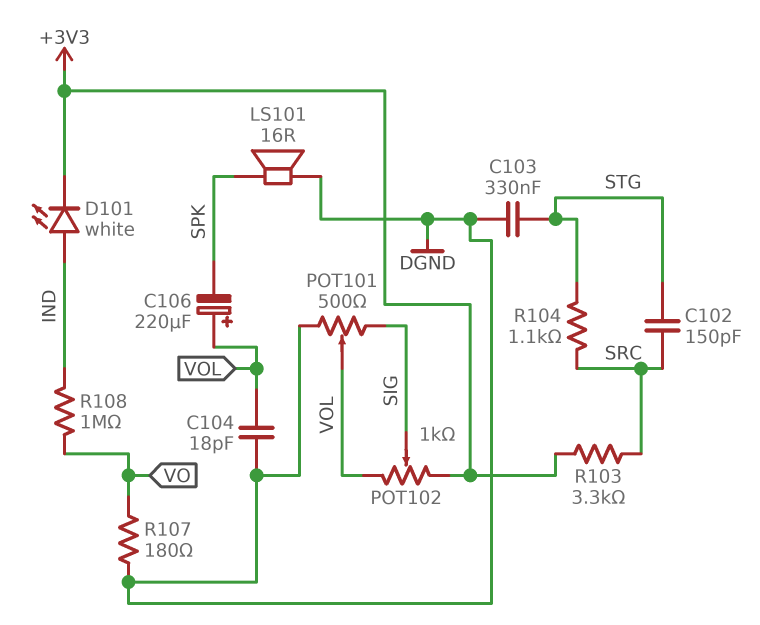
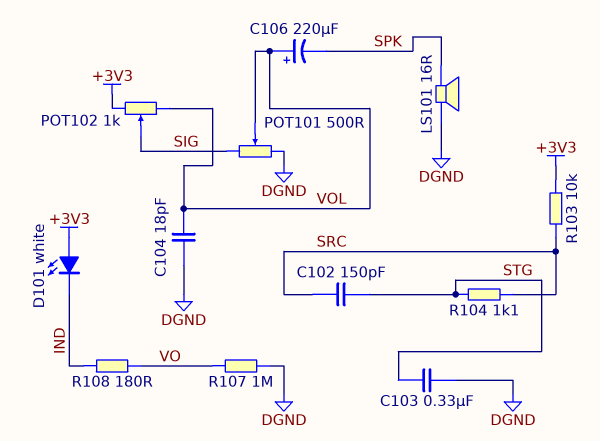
D101: LED white (A IND, K +3V3) -> LED white (A +3V3, K IND)
R103: 3.3k (+3V3, SRC) -> 10k (+3V3, SRC)
R107: 180 (DGND, VO) -> 1M (DGND, VO)
R108: 1M (IND, VO) -> 180 (IND, VO)

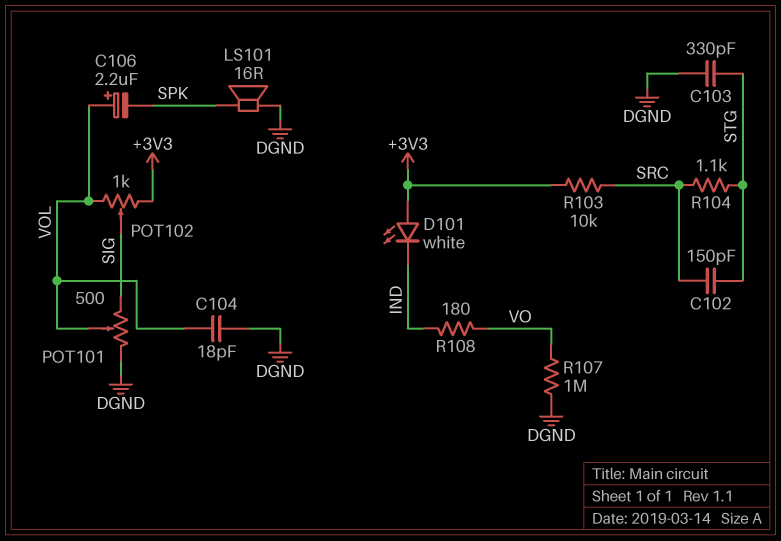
C103: 330nF (DGND, STG) -> 330pF (DGND, STG)
C106: 220uF (plus VOL, minus SPK) -> 2.2uF (plus VOL, minus SPK)

